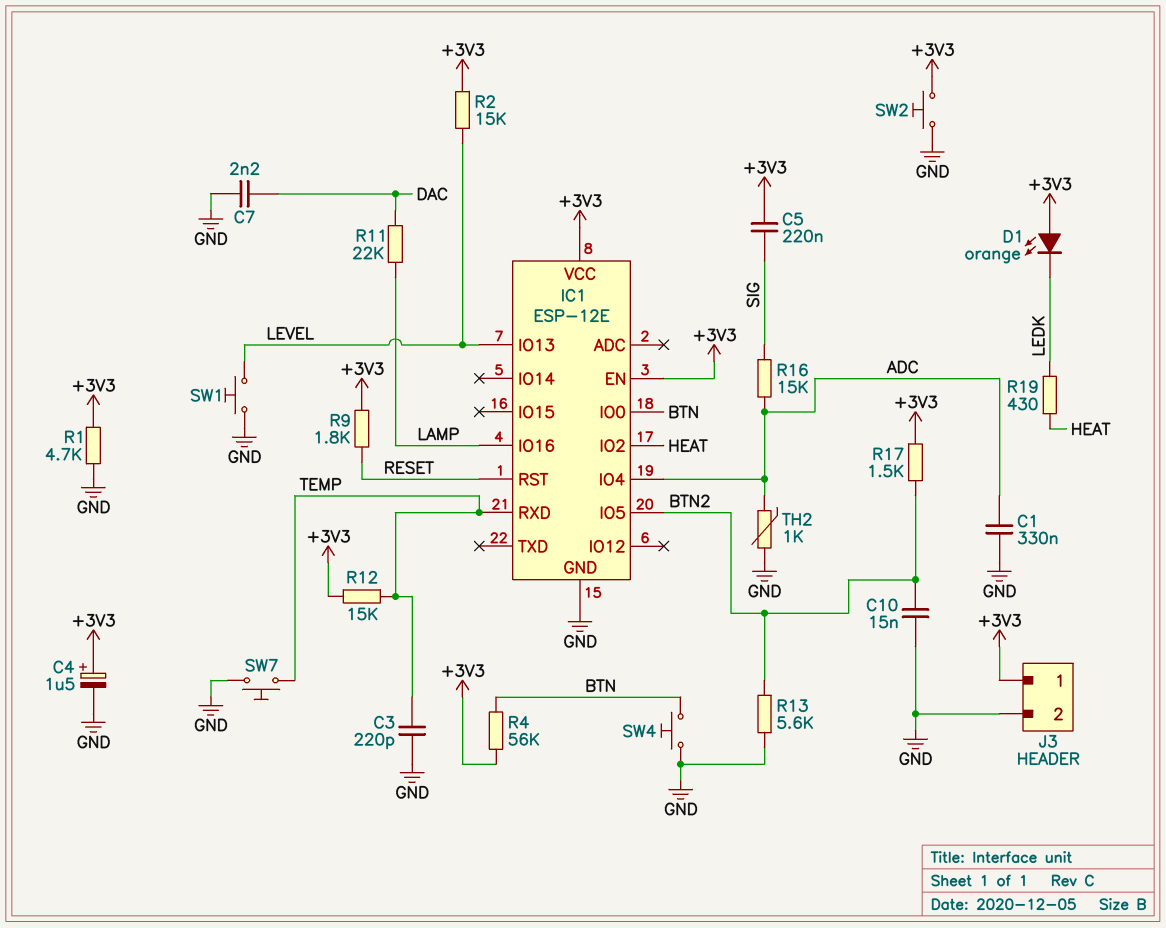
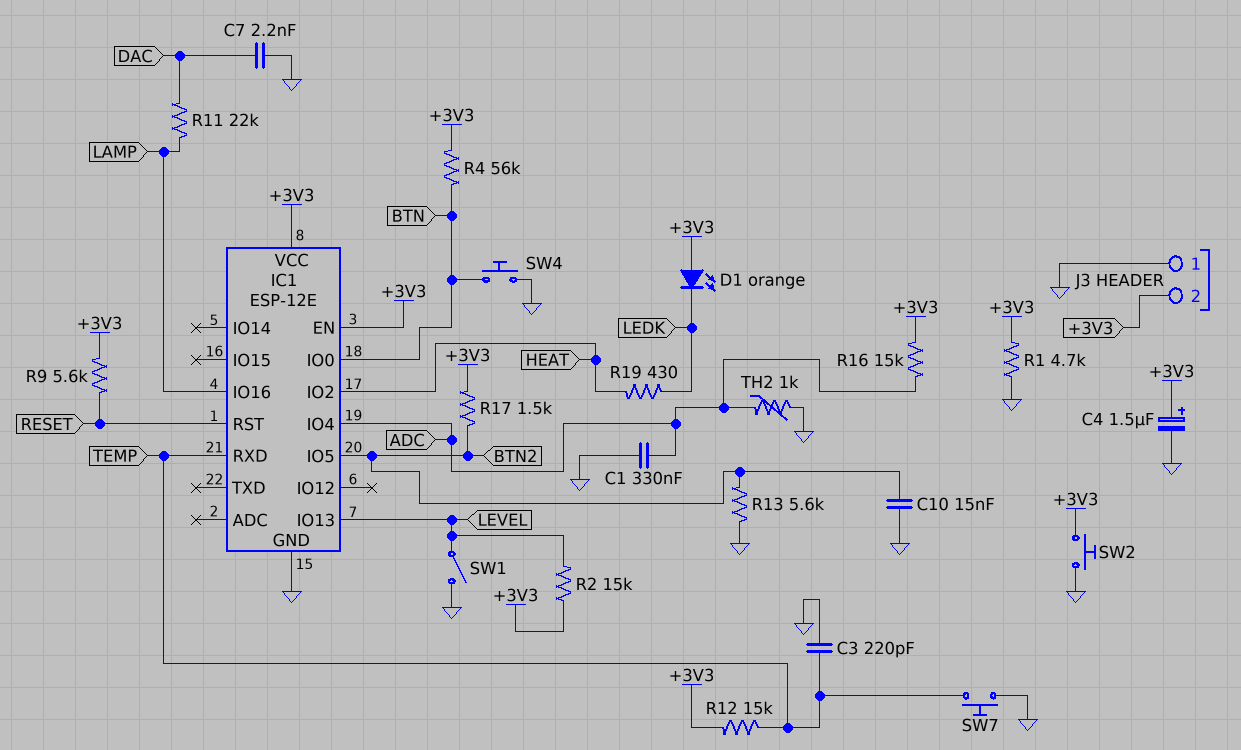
C5: 220nF (+3V3, SIG) -> none
J3 pin 1: +3V3 -> GND
J3 pin 2: GND -> +3V3
R9: 1.8k (+3V3, RESET) -> 5.6k (+3V3, RESET)
R16: 15k (ADC, SIG) -> 15k (+3V3, ADC)
SW1: button (GND, LEVEL) -> switch (GND, LEVEL)

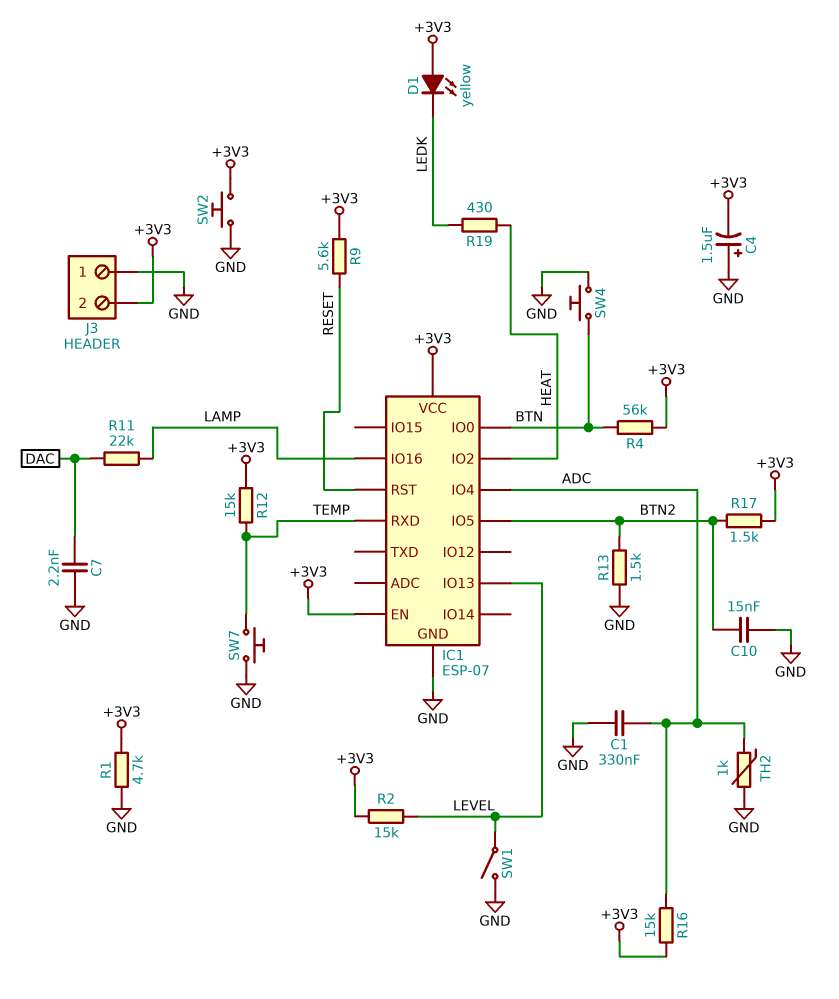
C3: 220pF (GND, TEMP) -> none
C4: 1.5uF (plus +3V3, minus GND) -> 1.5uF (plus GND, minus +3V3)
D1: LED orange (A +3V3, K LEDK) -> LED yellow (A +3V3, K LEDK)
IC1: ESP-12E -> ESP-07
R13: 5.6k (BTN2, GND) -> 1.5k (BTN2, GND)

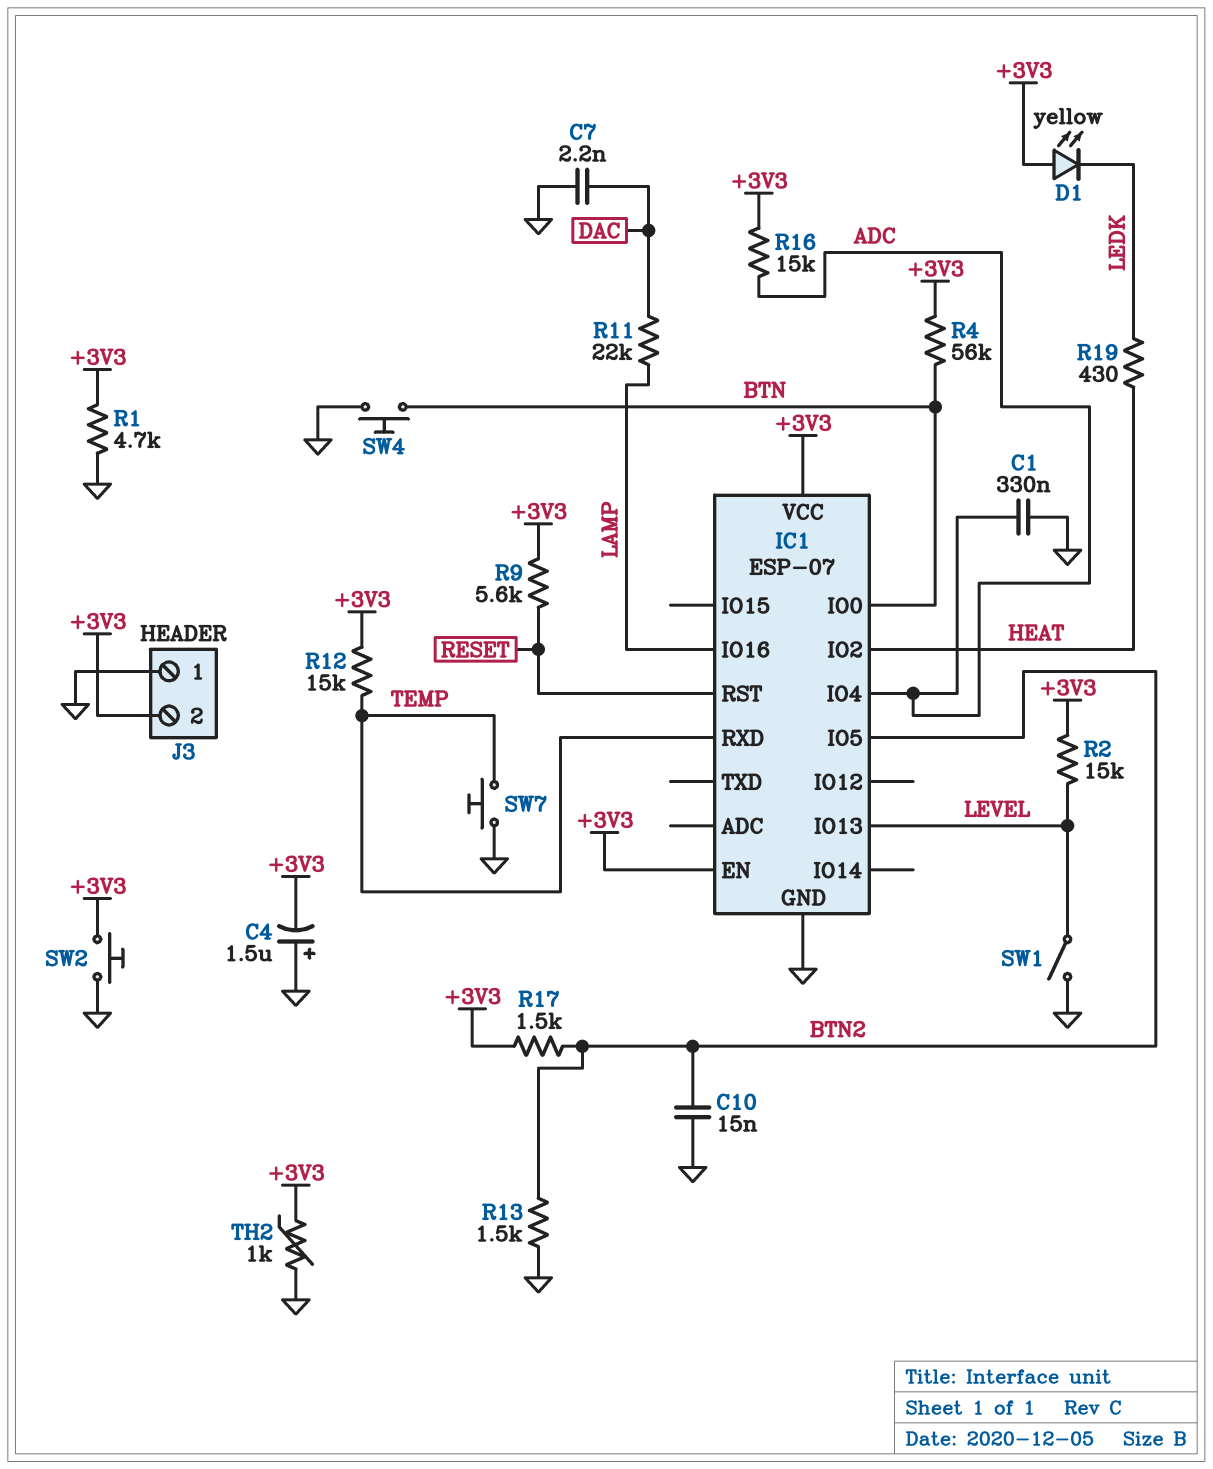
TH2: 1k (ADC, GND) -> 1k (+3V3, GND)

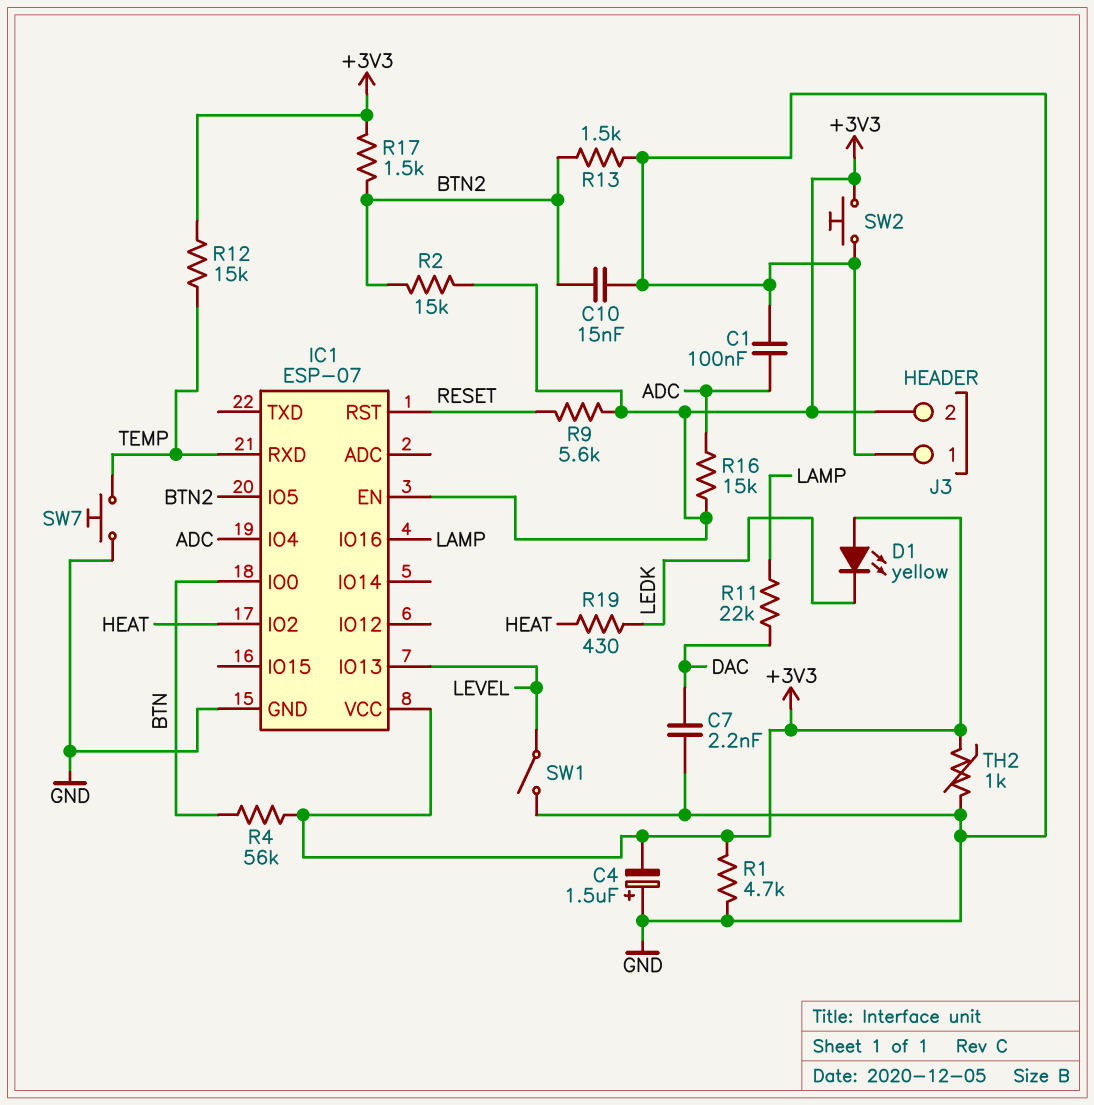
C1: 330nF (ADC, GND) -> 100nF (ADC, GND)
R2: 15k (+3V3, LEVEL) -> 15k (+3V3, BTN2)
SW4: button (BTN, GND) -> none

